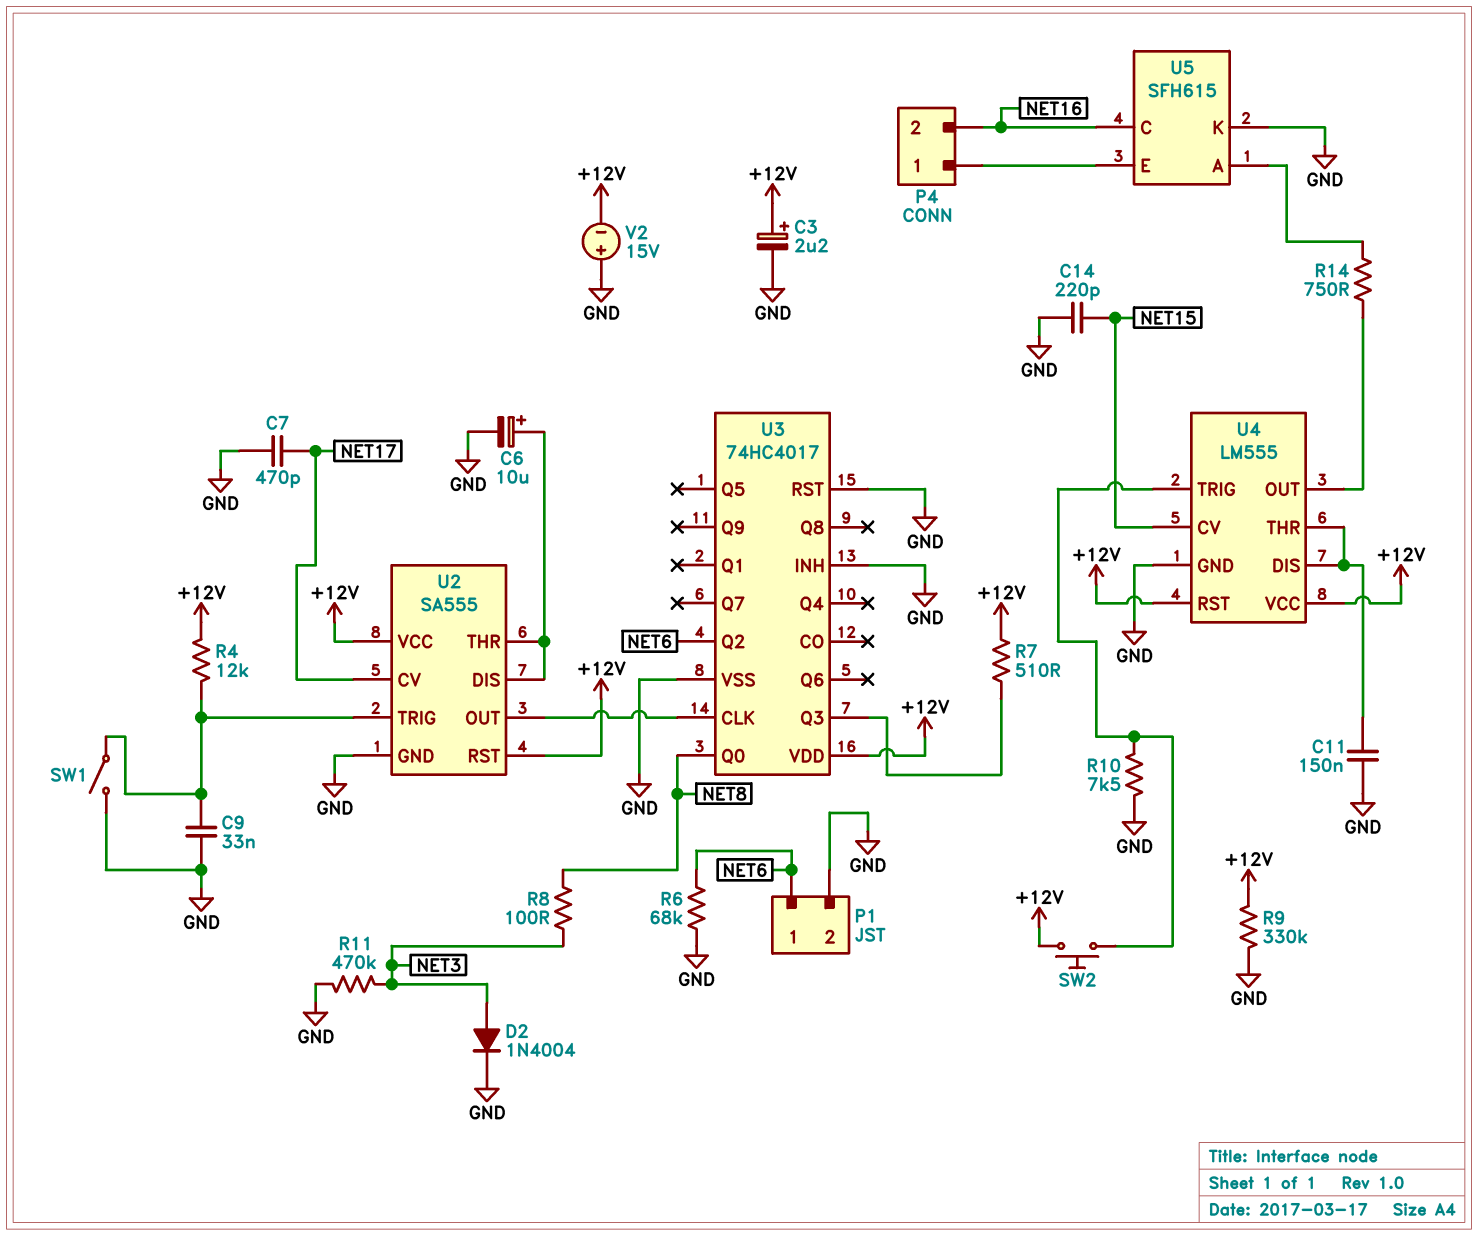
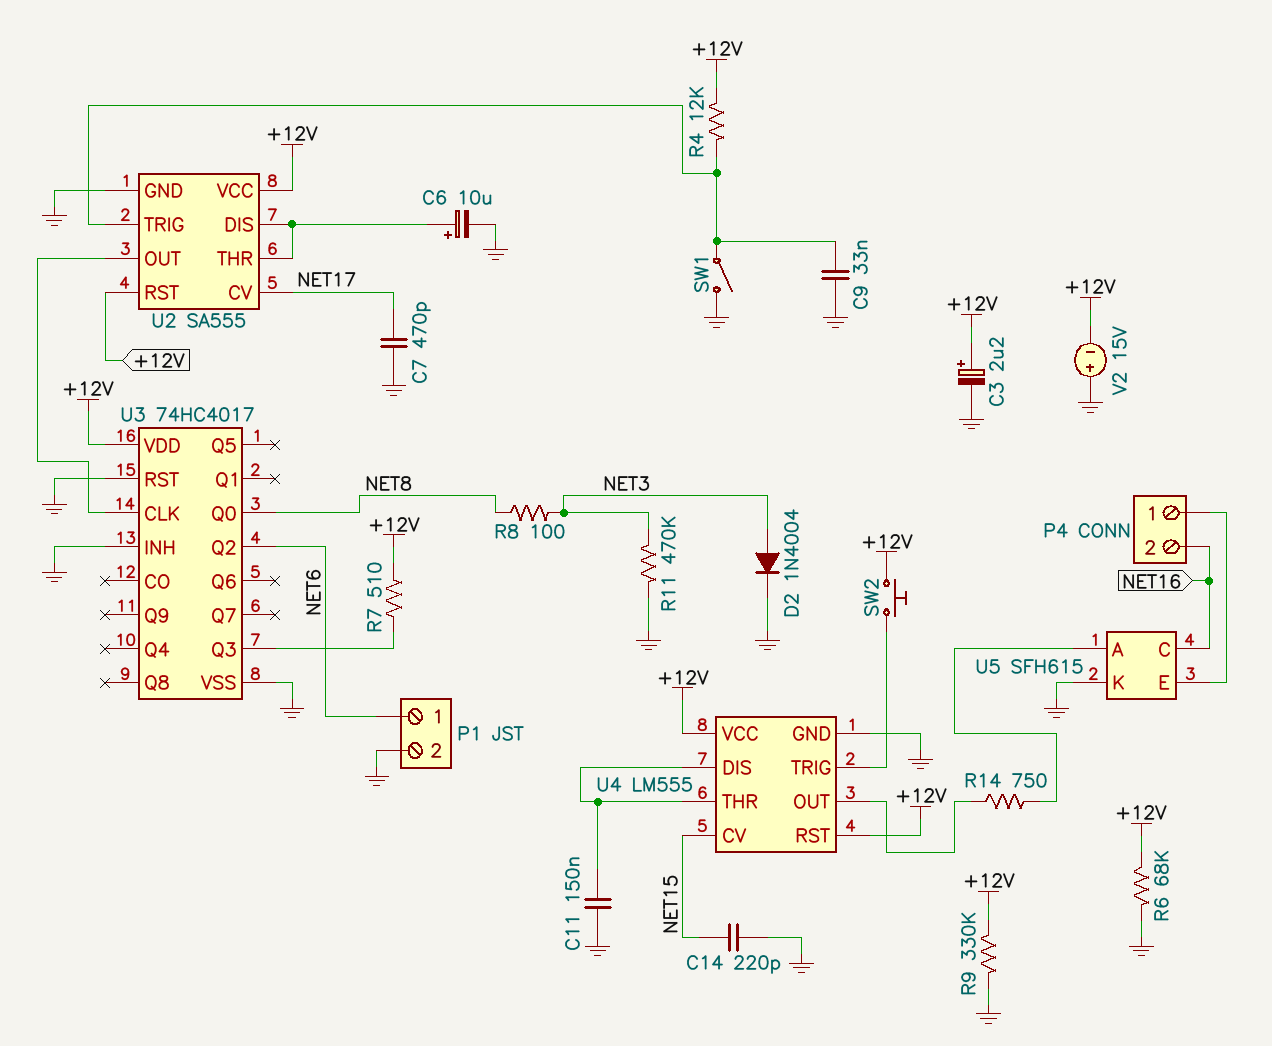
R6: 68k (GND, NET6) -> 68k (+12V, GND)
R10: 7.5k (GND, U4/TRIG) -> none

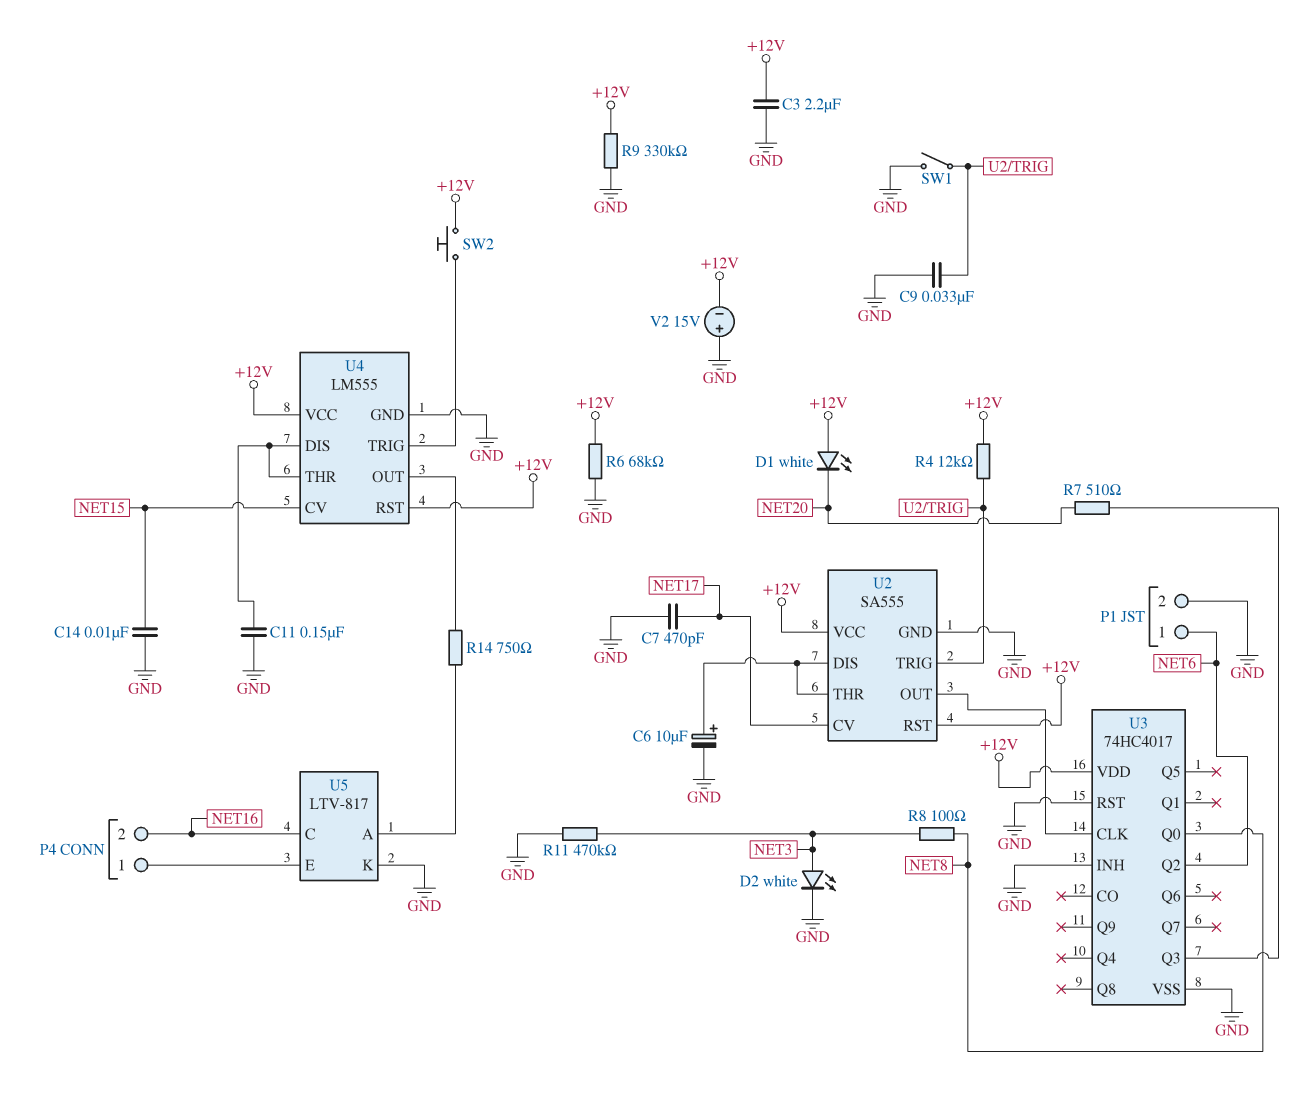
C3: 2.2uF (plus +12V, minus GND) -> 2.2uF (+12V, GND)
C14: 220pF (GND, NET15) -> 10nF (GND, NET15)
D1: none -> LED white (A +12V, K NET20)
D2: diode 1N4004 (A NET3, K GND) -> LED white (A NET3, K GND)
R7: 510 (+12V, U3/Q3) -> 510 (NET20, U3/Q3)
U5: SFH615 -> LTV-817

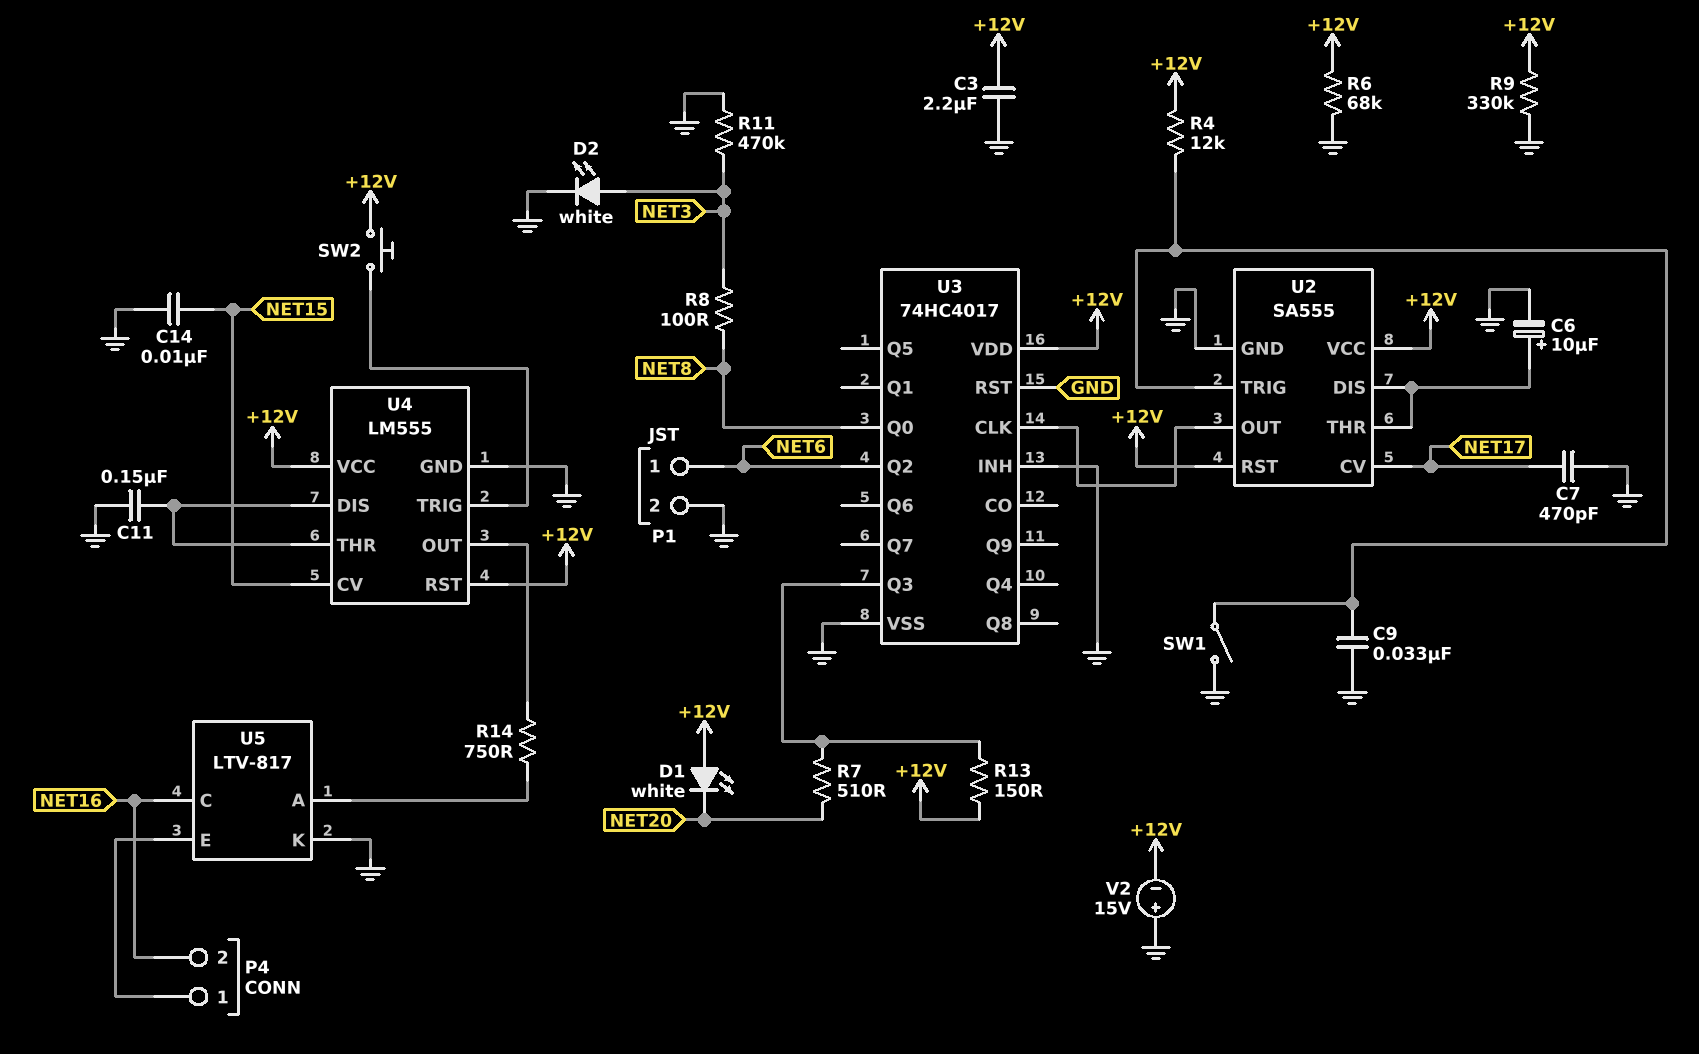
R13: none -> 150 (+12V, U3/Q3)

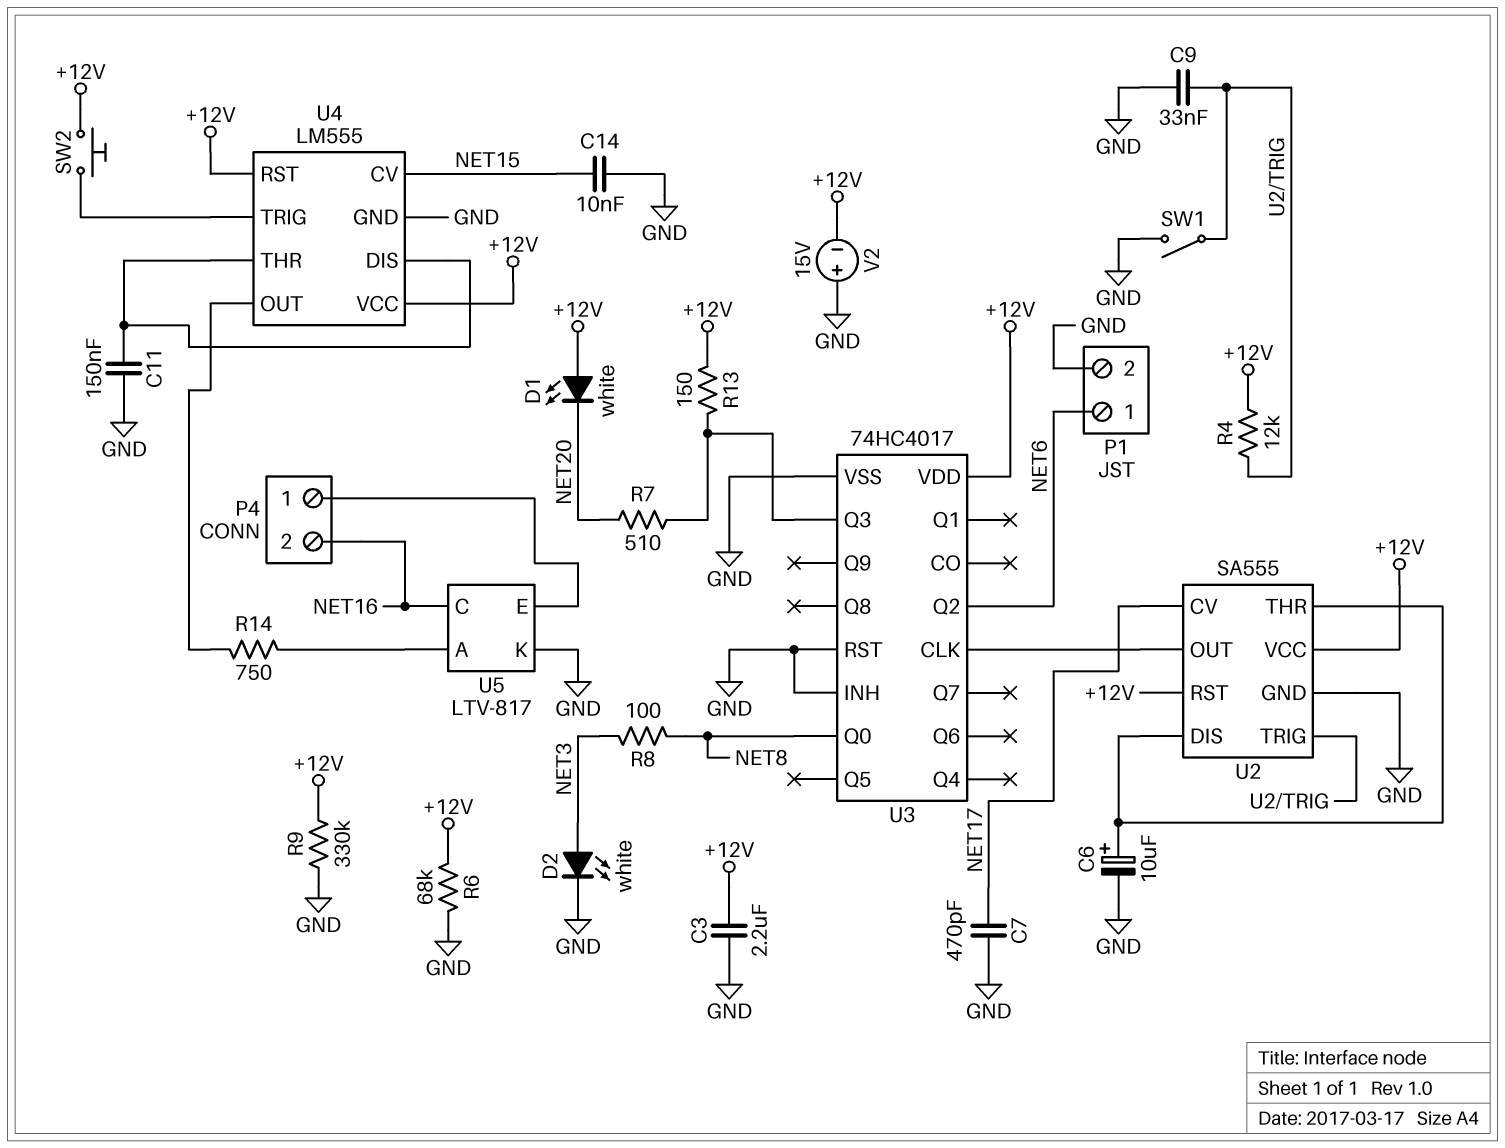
R11: 470k (GND, NET3) -> none

